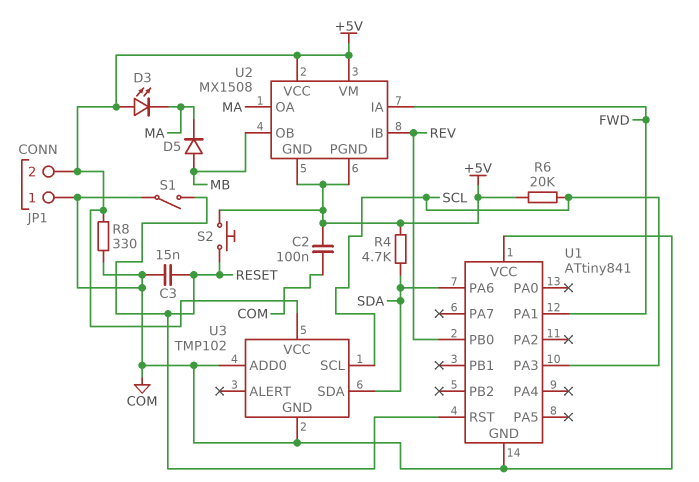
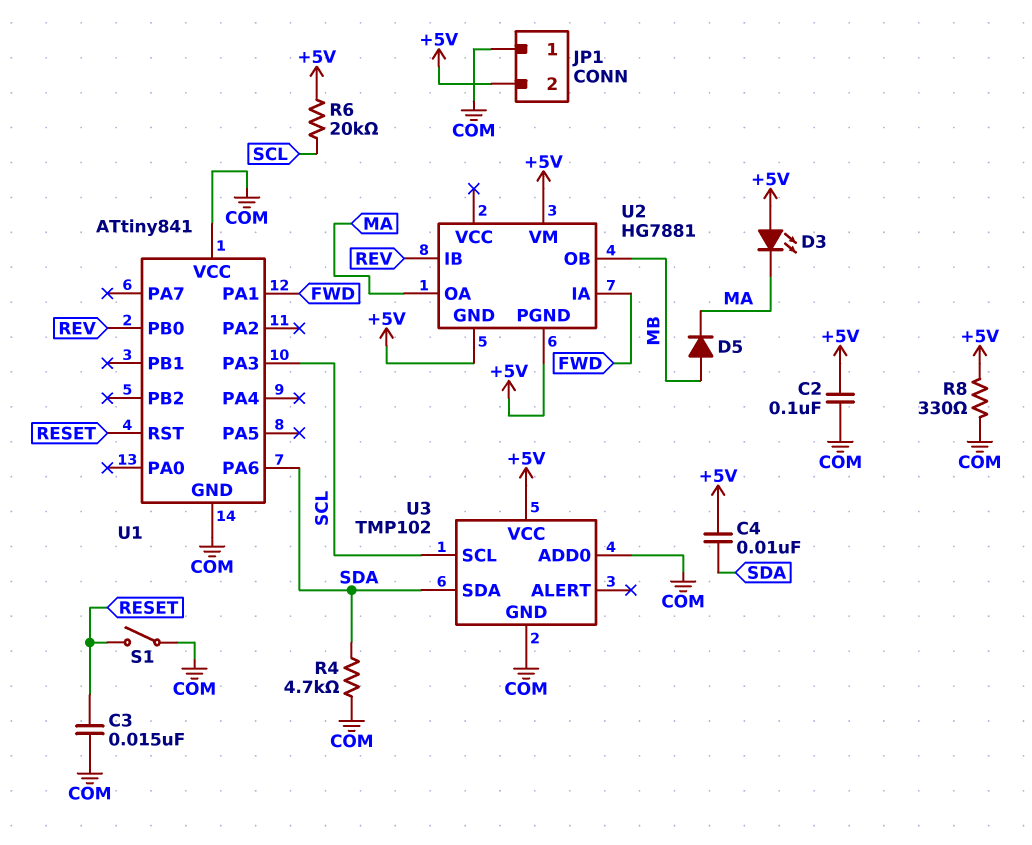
C4: none -> 10nF (+5V, SDA)
R4: 4.7k (+5V, SDA) -> 4.7k (COM, SDA)
S2: button (+5V, RESET) -> none
U2: MX1508 -> HG7881
U2 pin VCC: +5V -> none

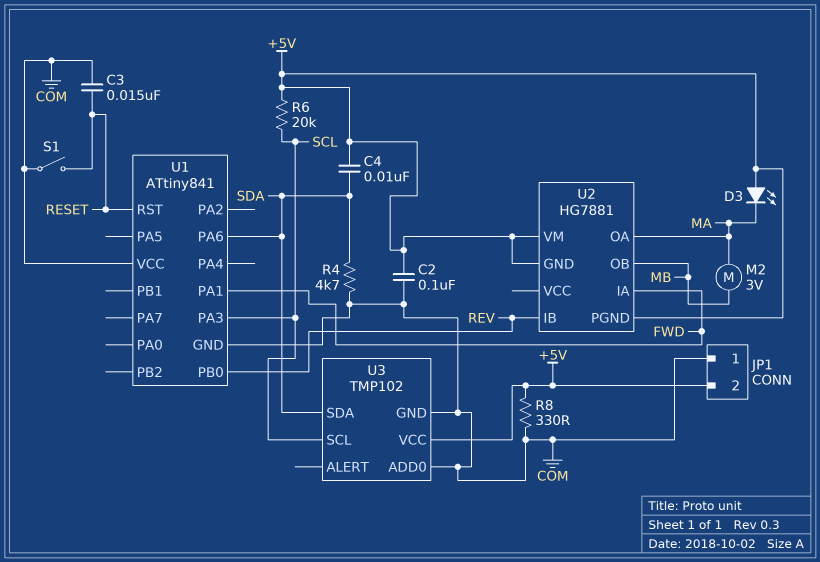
D5: diode (A MB, K MA) -> none
M2: none -> motor 3V (MA, MB)

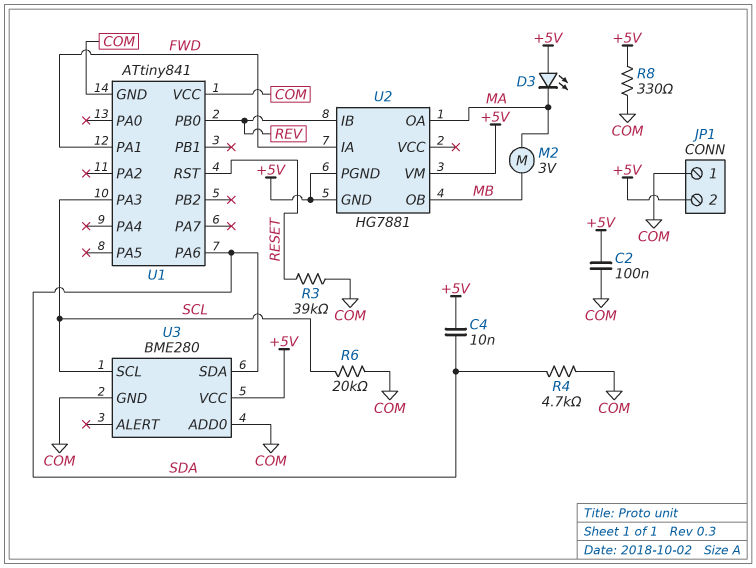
C3: 15nF (COM, RESET) -> none
R3: none -> 39k (COM, RESET)
R6: 20k (+5V, SCL) -> 20k (COM, SCL)
S1: switch (COM, RESET) -> none
U3: TMP102 -> BME280

